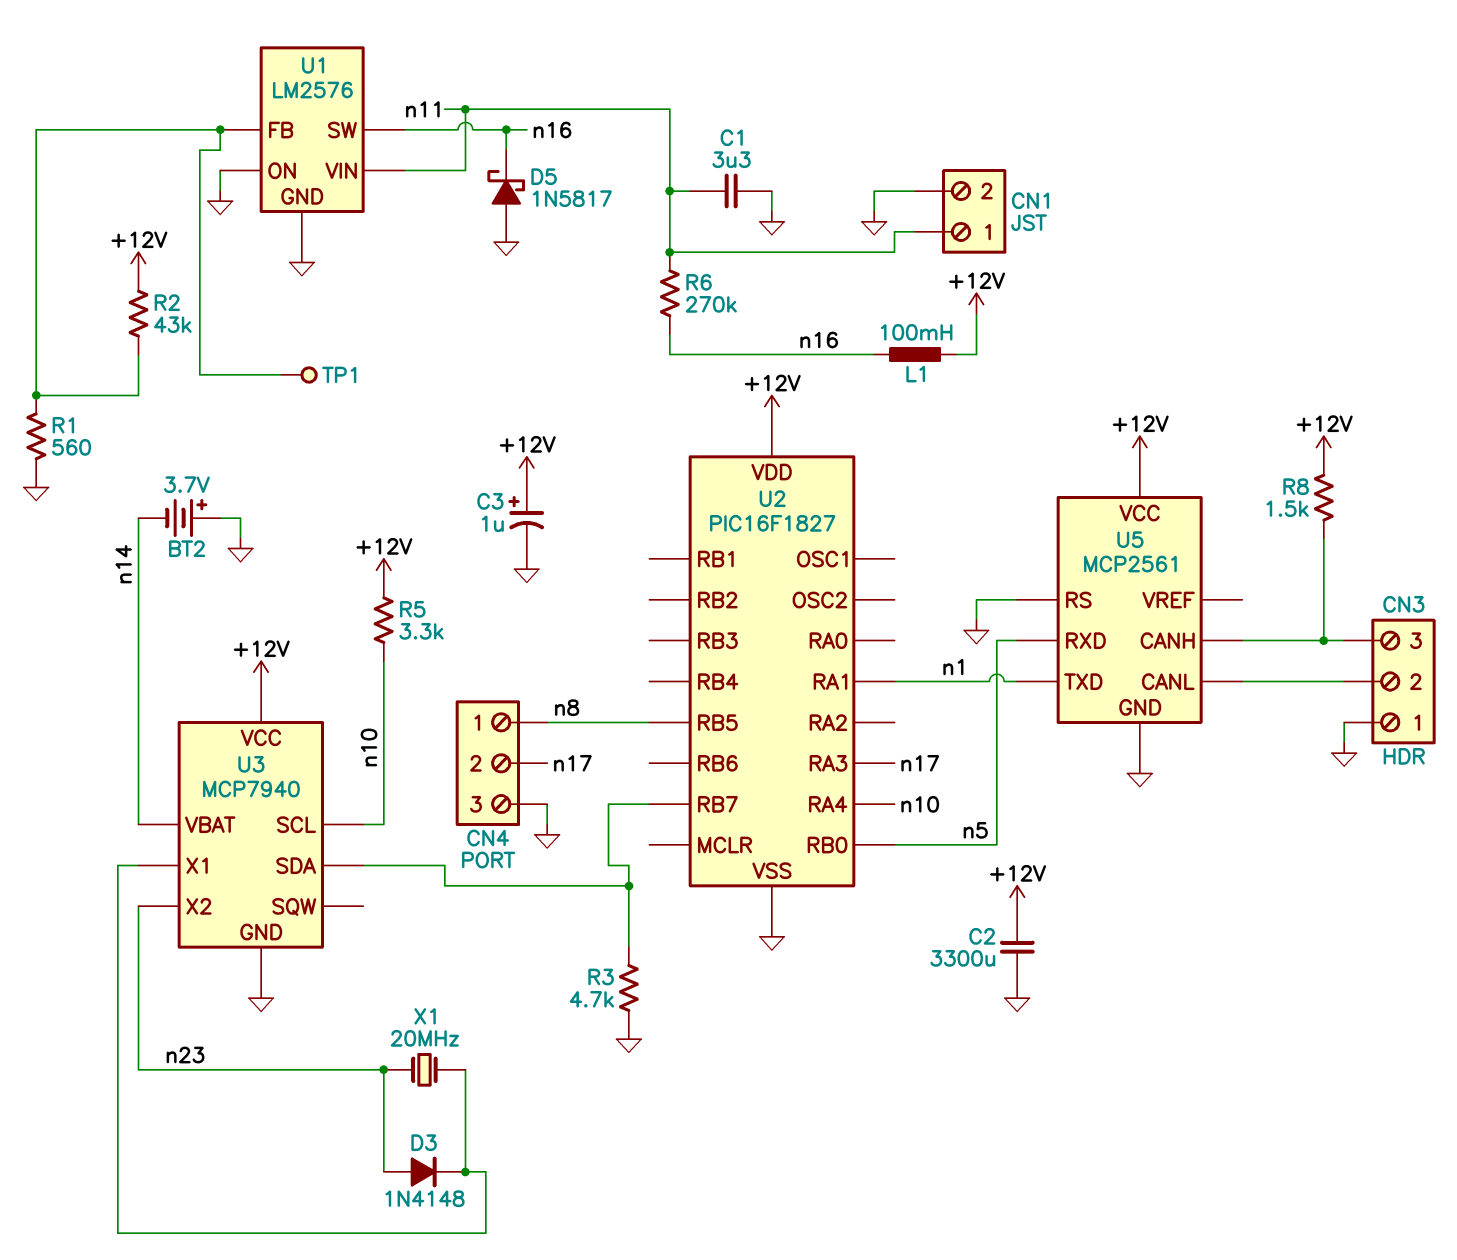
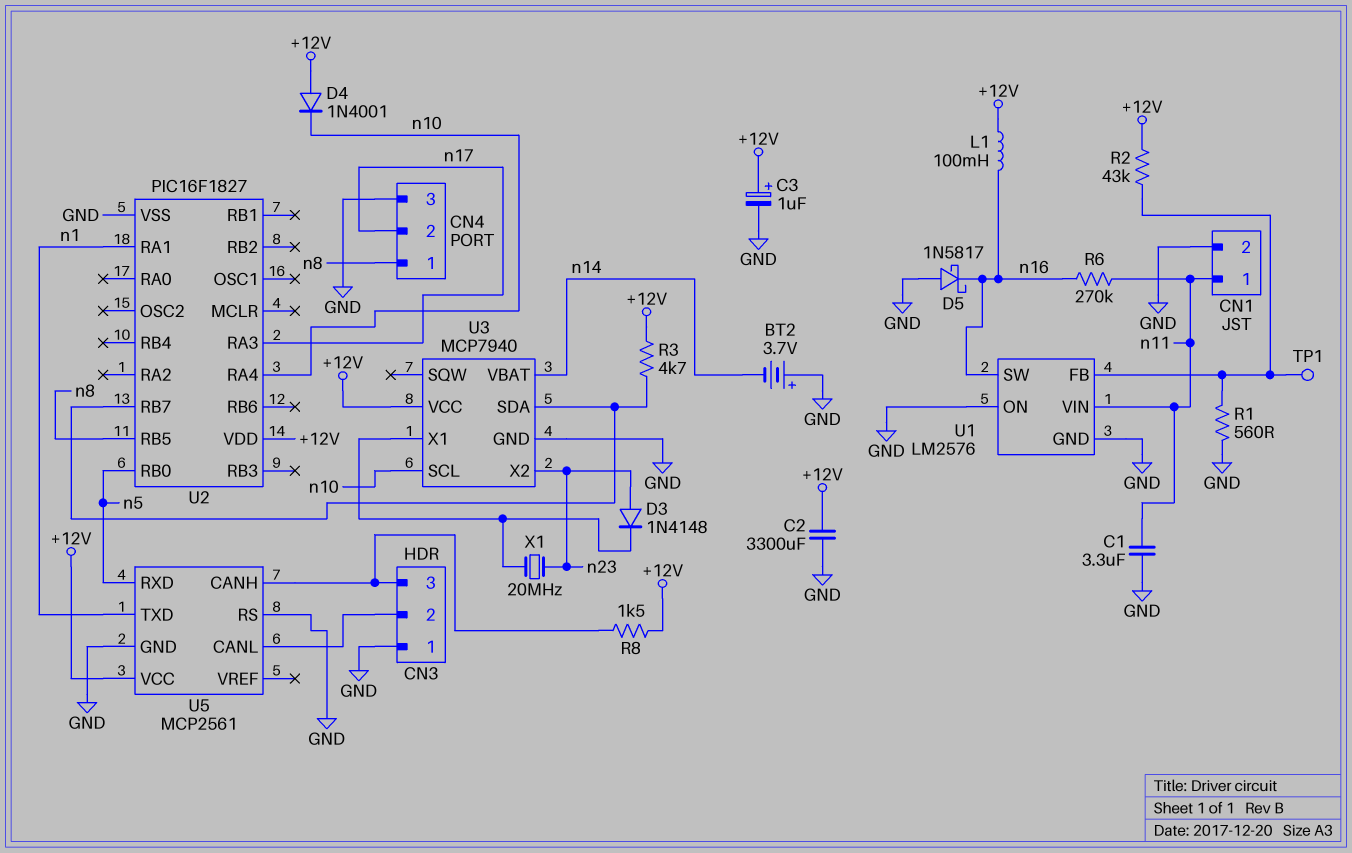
D4: none -> diode 1N4001 (A +12V, K n10)
R3: 4.7k (GND, U2/RB7) -> 4.7k (+12V, U2/RB7)
R5: 3.3k (+12V, n10) -> none

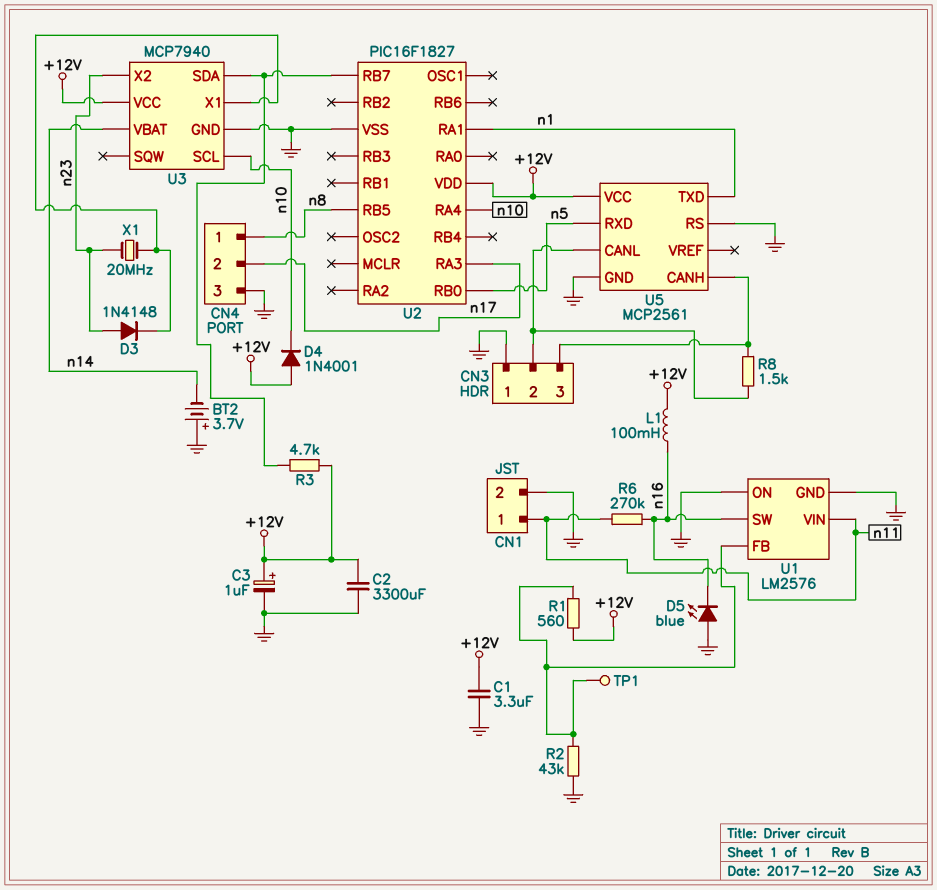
C1: 3.3uF (GND, n11) -> 3.3uF (+12V, GND)
D5: schottky 1N5817 (A GND, K n16) -> LED blue (A GND, K n16)
R1: 560 (GND, U1/FB) -> 560 (+12V, U1/FB)
R2: 43k (+12V, U1/FB) -> 43k (GND, U1/FB)
R8: 1.5k (+12V, CN3/3) -> 1.5k (CN3/2, CN3/3)

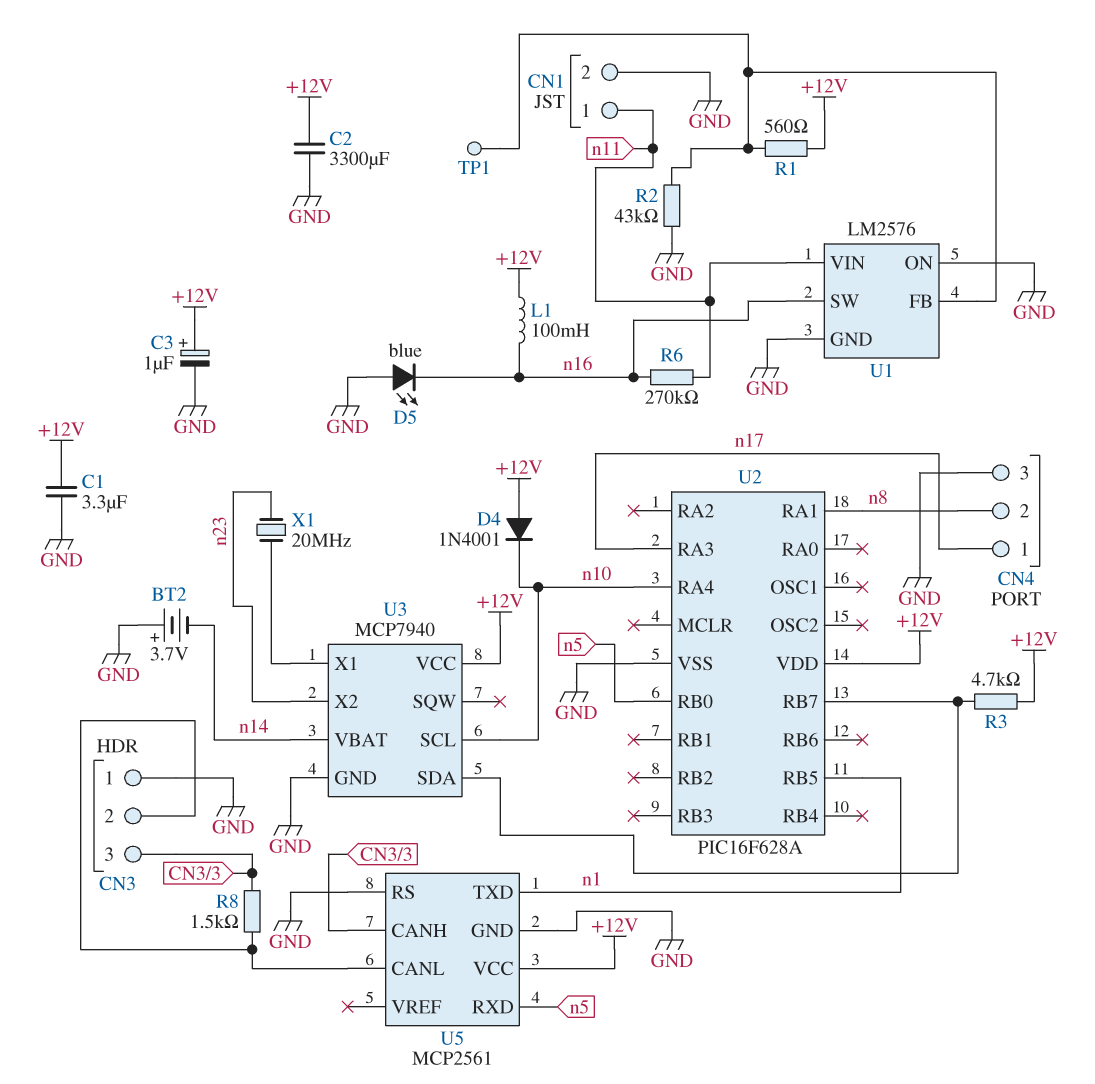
CN4 pin 1: n8 -> n17
CN4 pin 2: n17 -> n8
D3: diode 1N4148 (A n23, K U3/X1) -> none
U2: PIC16F1827 -> PIC16F628A
U2 pin RA1: n1 -> n8
U2 pin RB5: n8 -> n1

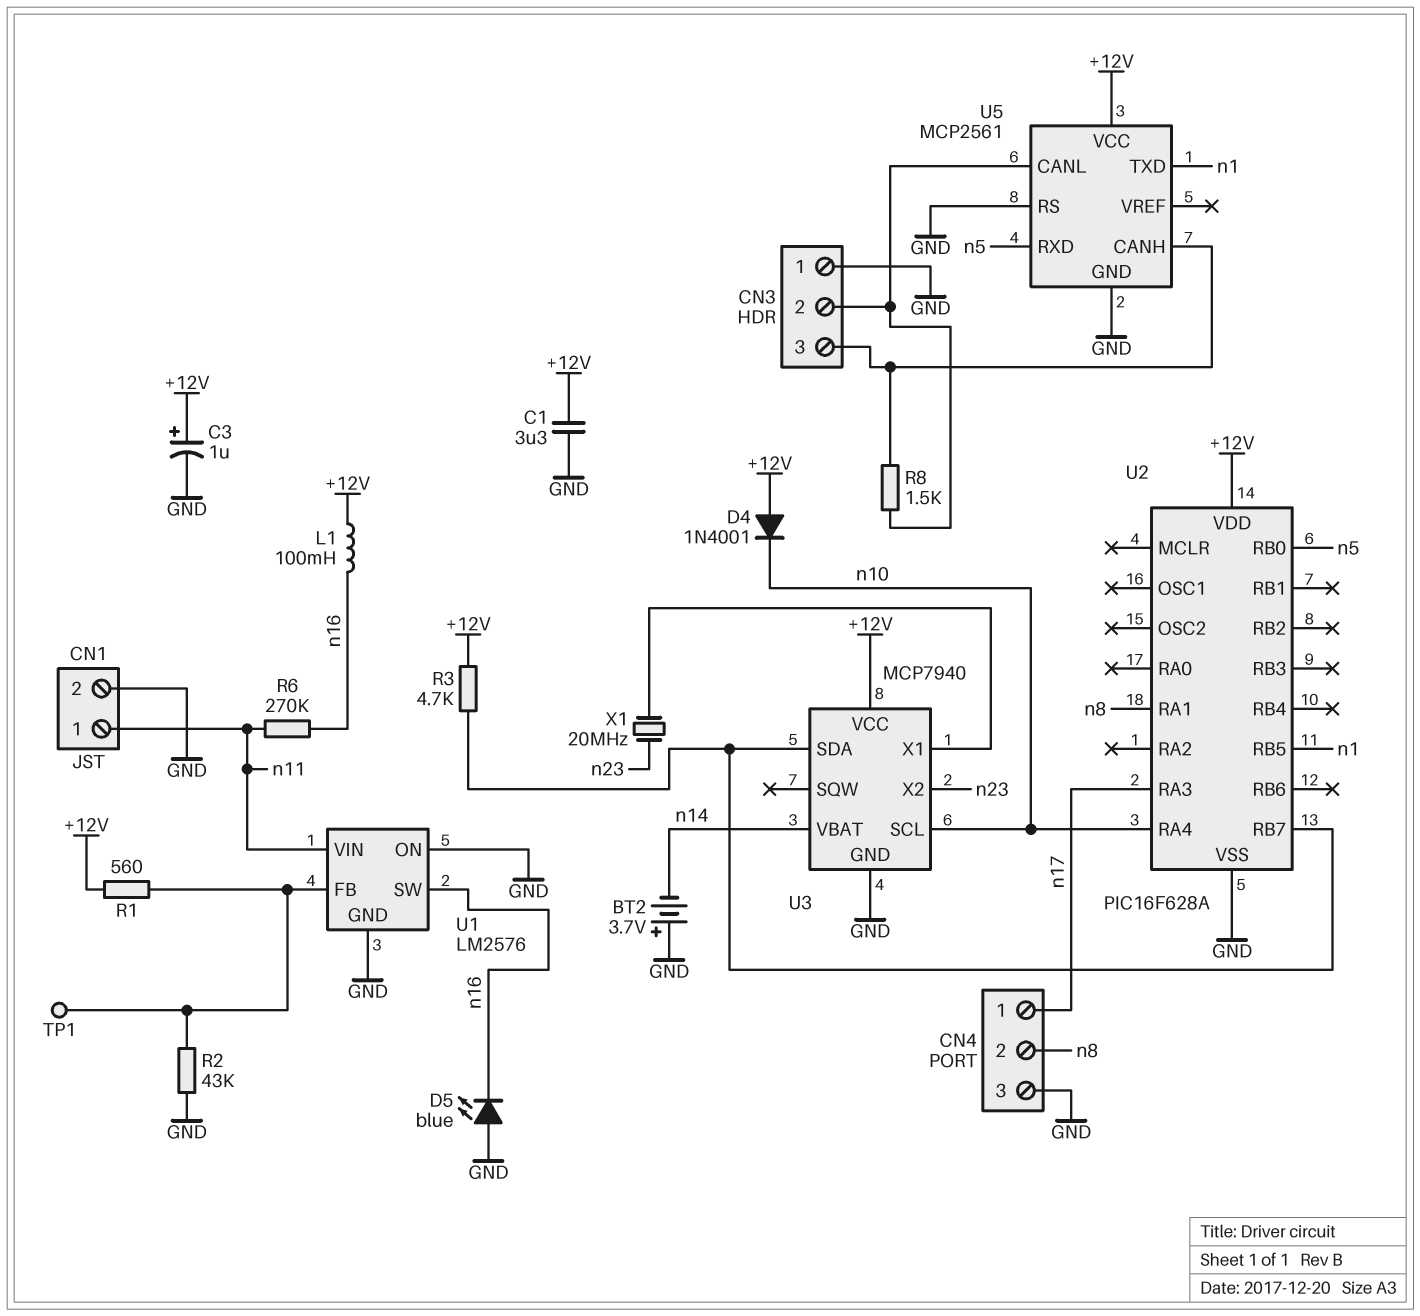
C2: 3300uF (+12V, GND) -> none

